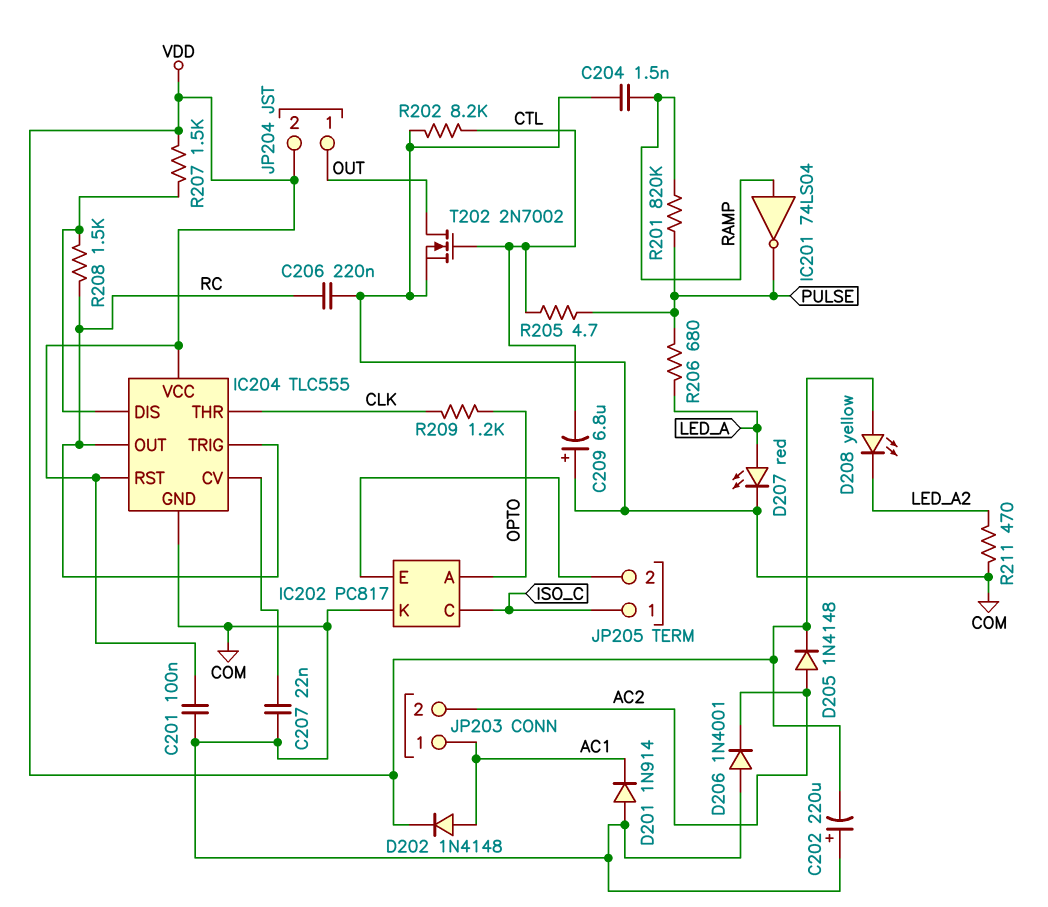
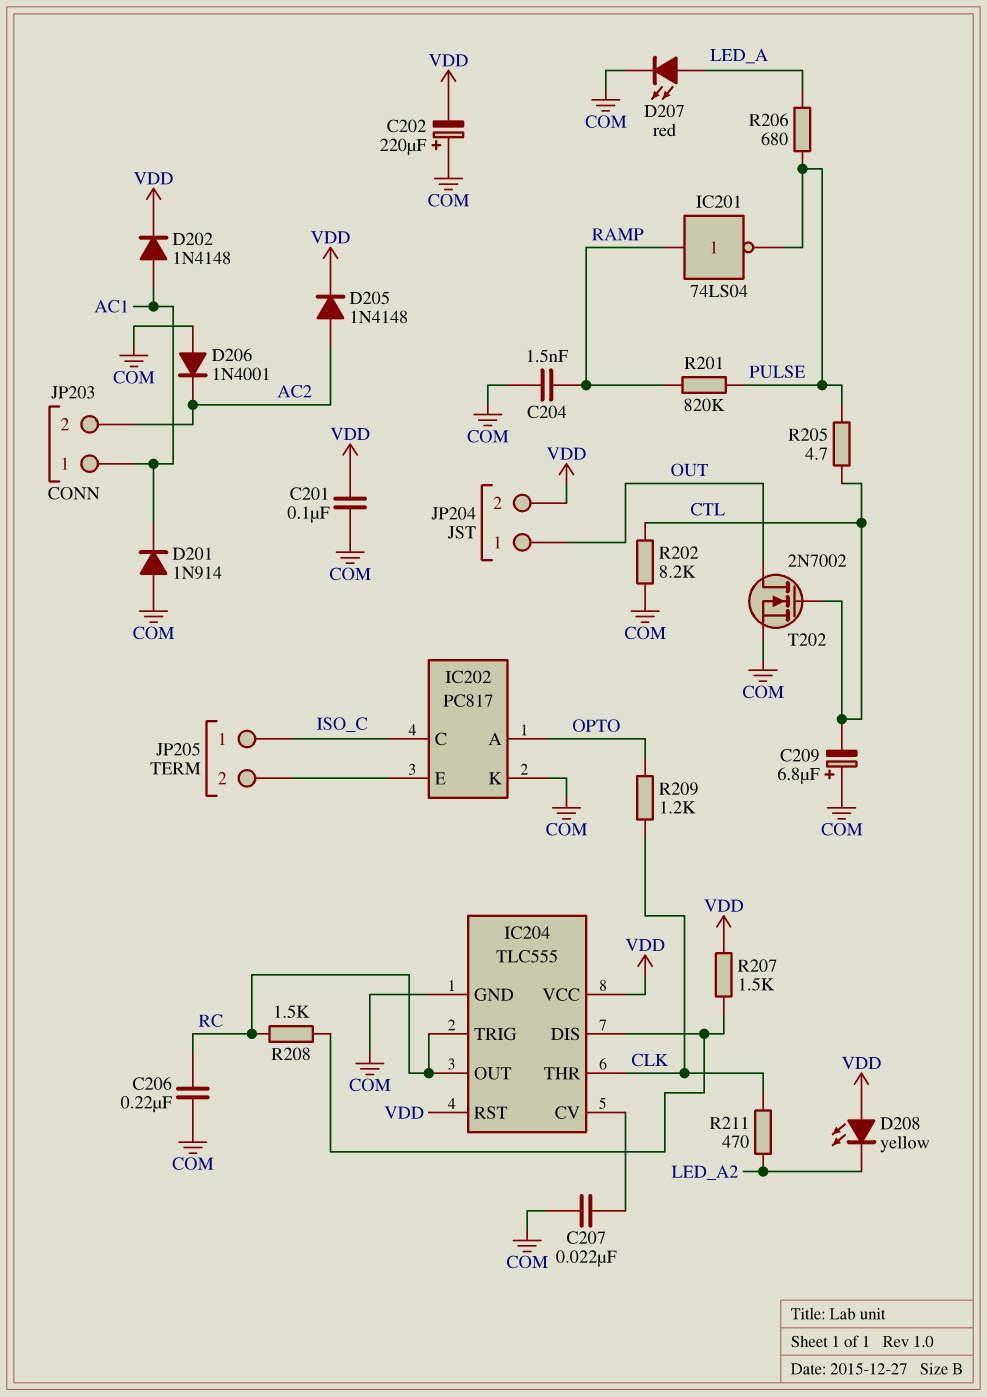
R211: 470 (COM, LED_A2) -> 470 (CLK, LED_A2)

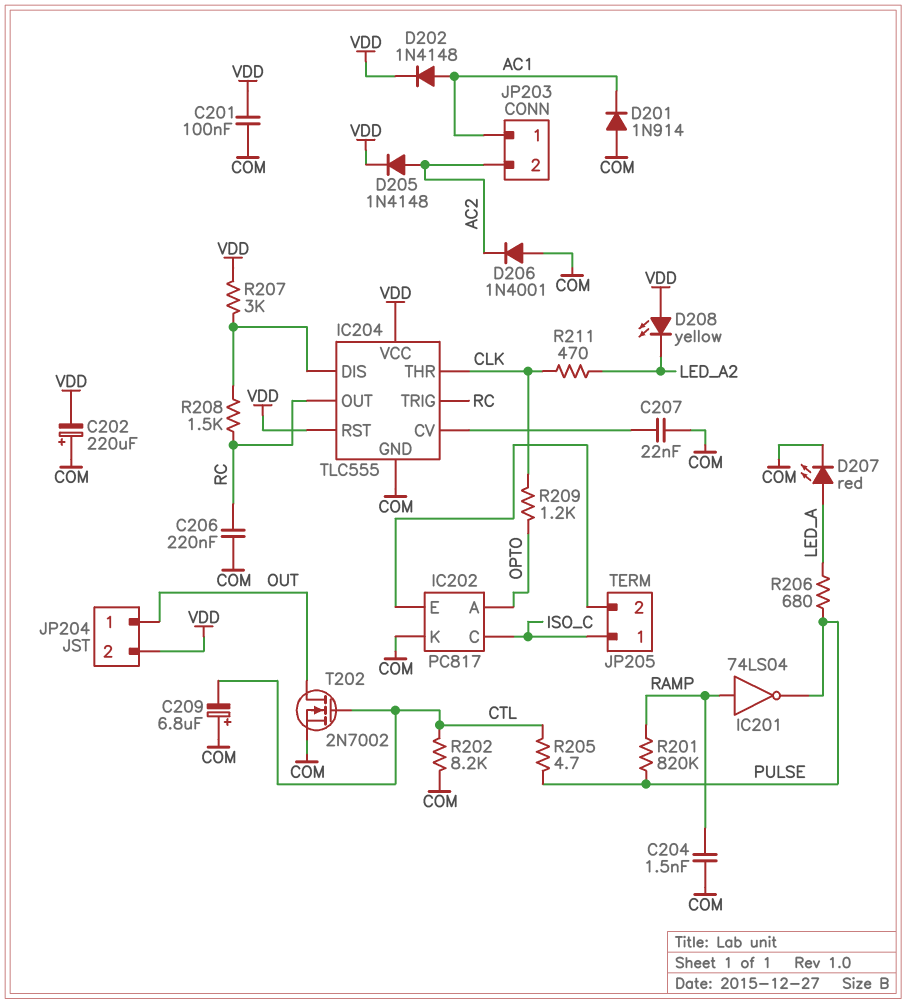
R207: 1.5k (IC204/DIS, VDD) -> 3k (IC204/DIS, VDD)

